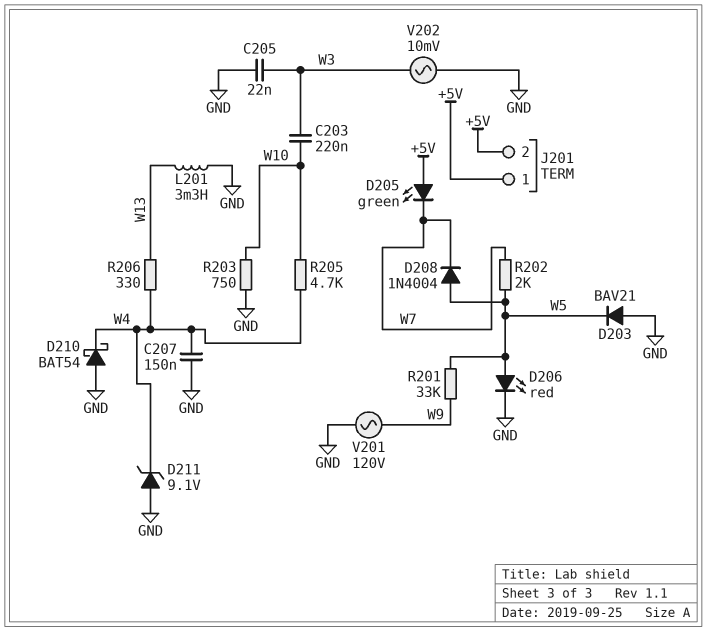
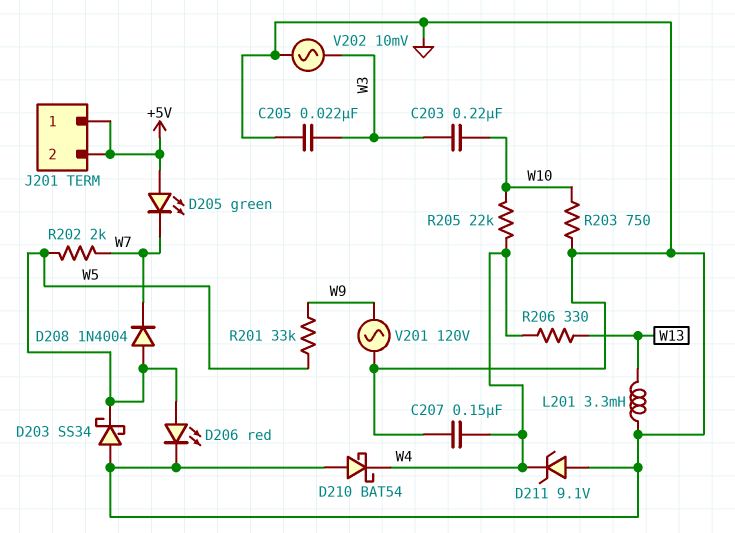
D203: diode BAV21 (A GND, K W5) -> schottky SS34 (A GND, K W5)
R205: 4.7k (W4, W10) -> 22k (W4, W10)

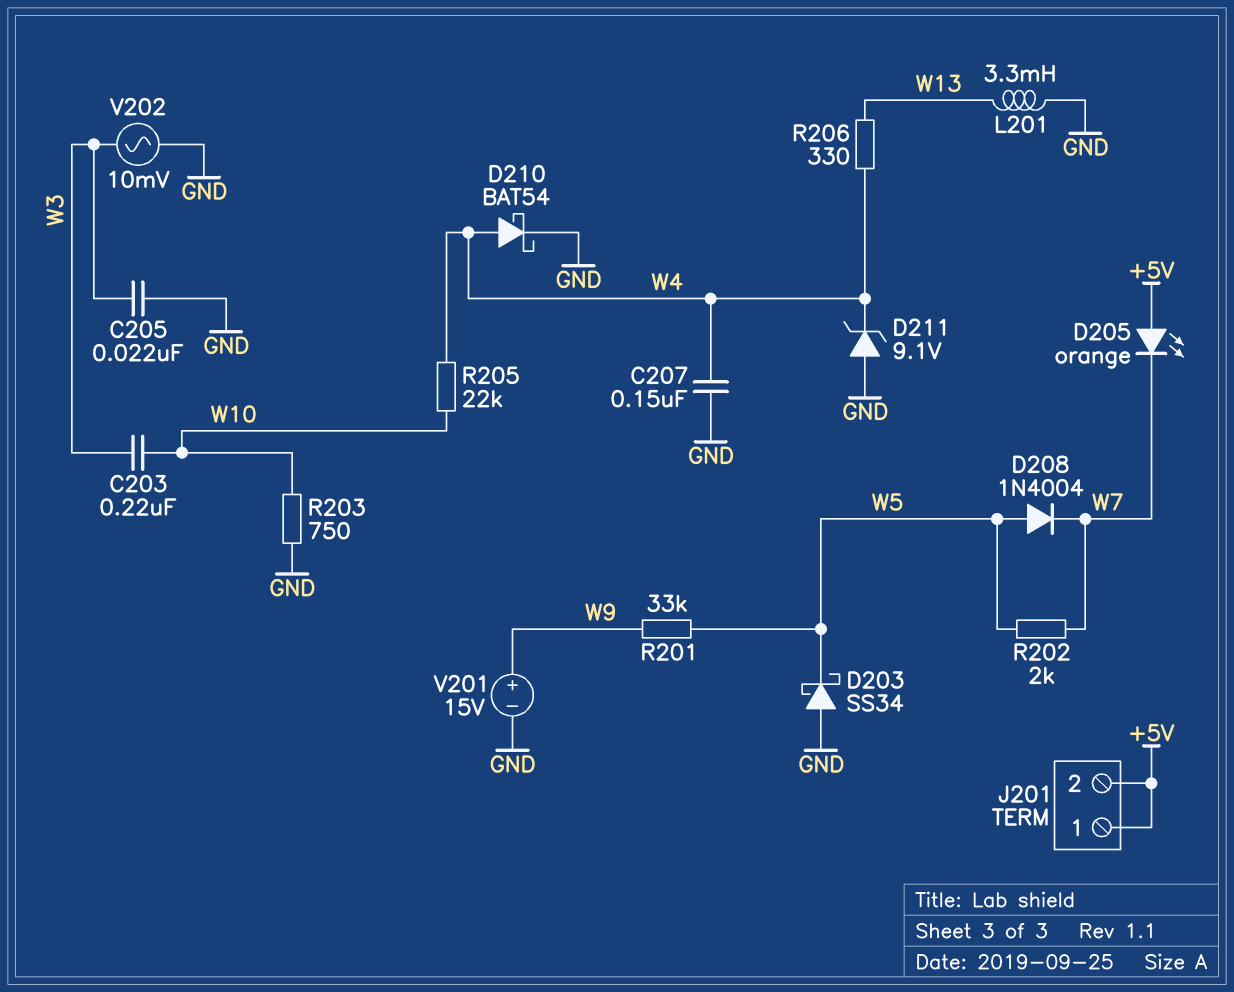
D205: LED green (A +5V, K W7) -> LED orange (A +5V, K W7)
D206: LED red (A W5, K GND) -> none
D210: schottky BAT54 (A GND, K W4) -> schottky BAT54 (A W4, K GND)
V201: AC 120V (GND, W9) -> 15V (plus W9, minus GND)

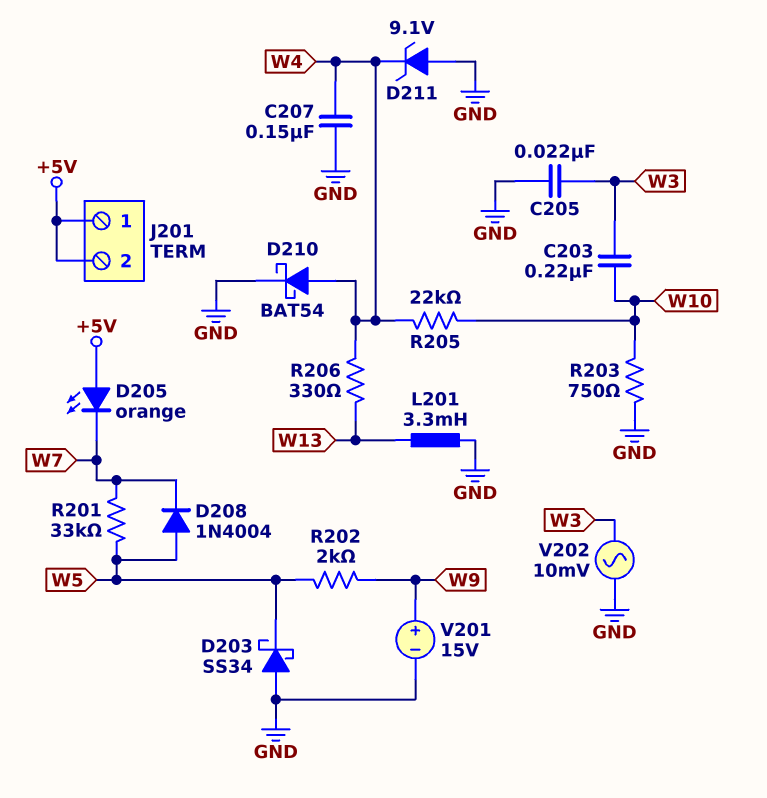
R201: 33k (W5, W9) -> 33k (W5, W7)
R202: 2k (W5, W7) -> 2k (W5, W9)

